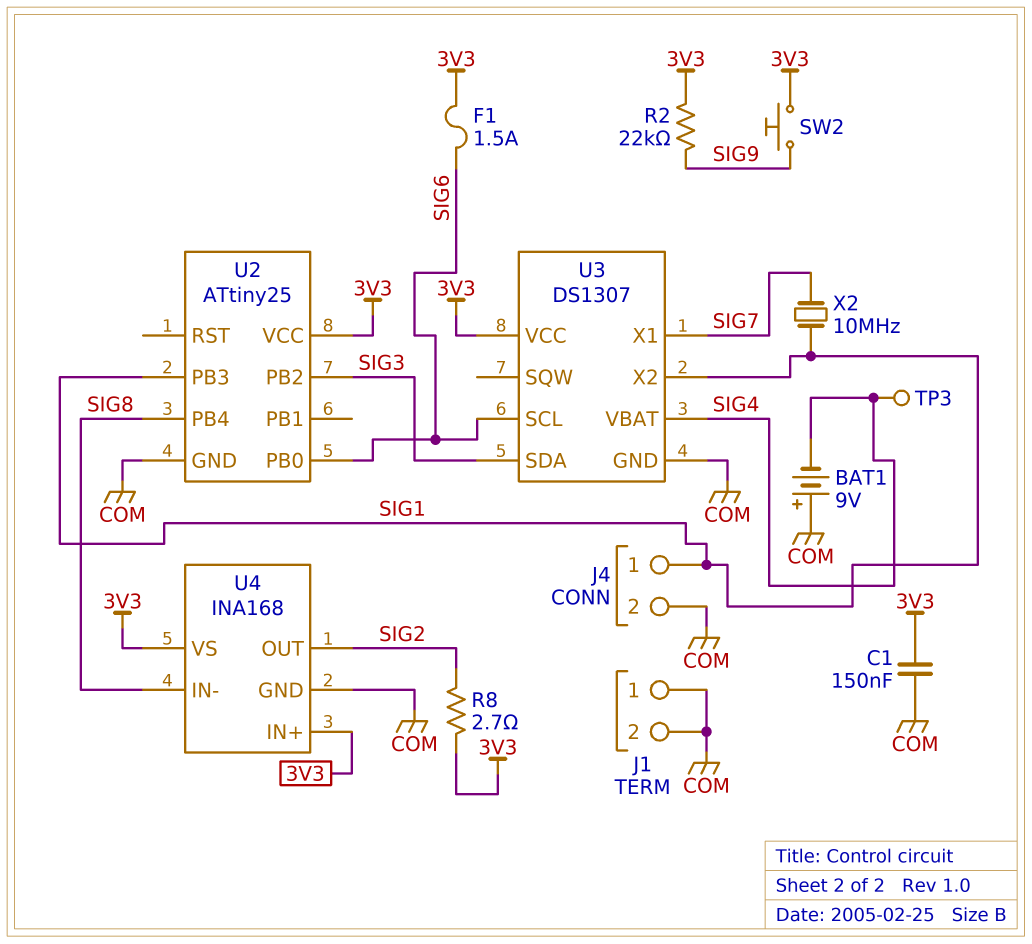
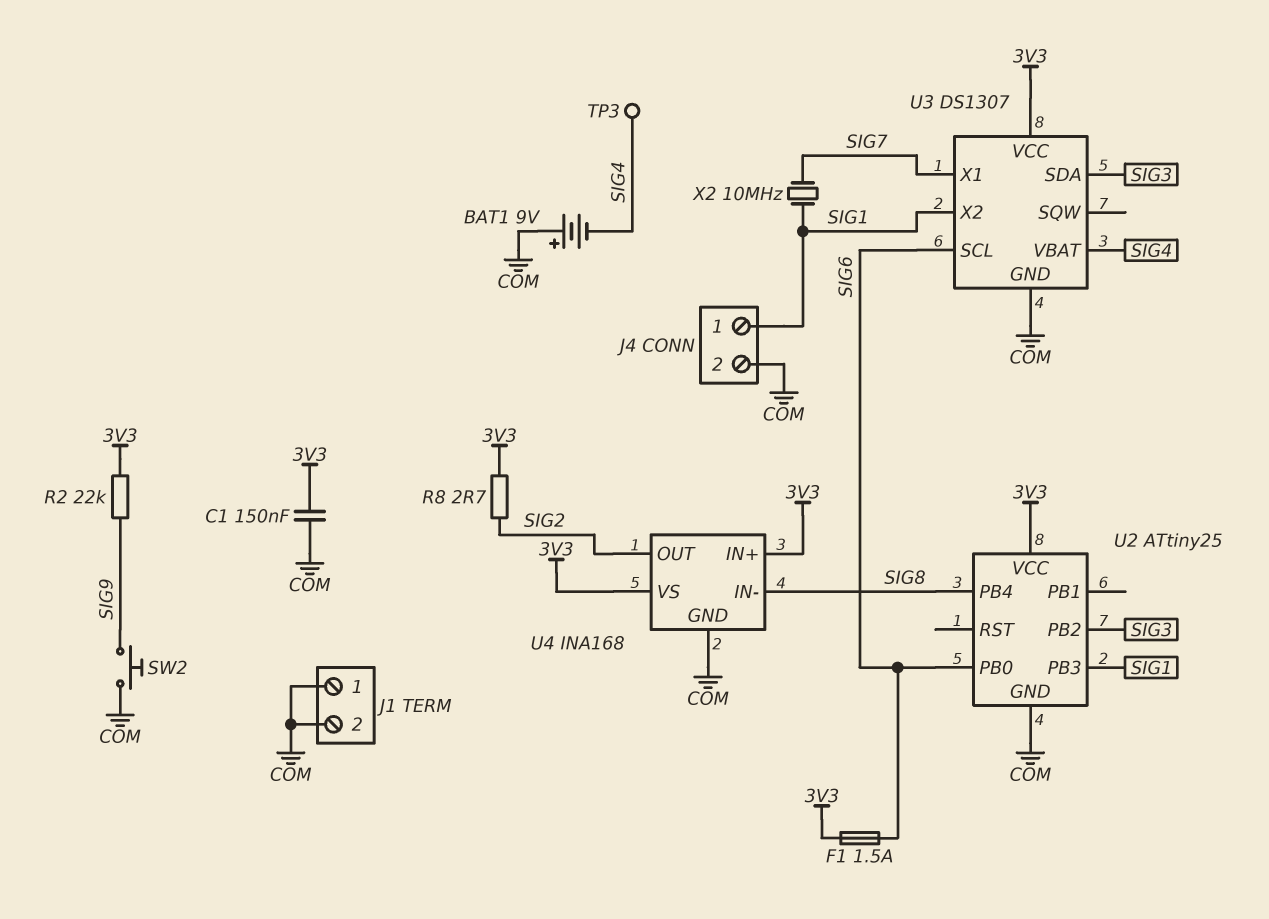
SW2: button (3V3, SIG9) -> button (COM, SIG9)

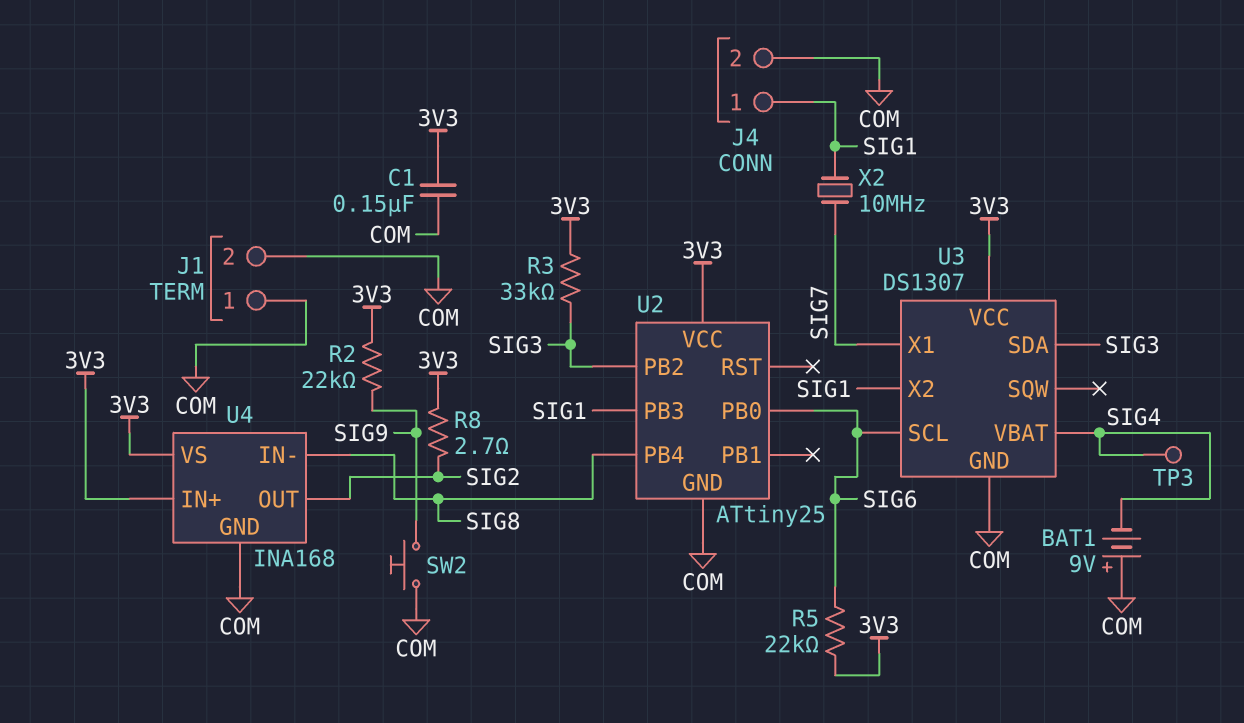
F1: 1.5A (3V3, SIG6) -> none
R3: none -> 33k (3V3, SIG3)
R5: none -> 22k (3V3, SIG6)

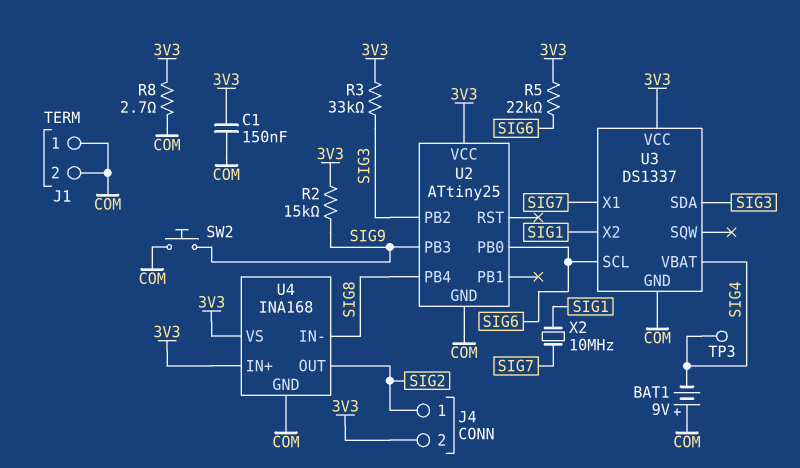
J4 pin 1: SIG1 -> SIG2
J4 pin 2: COM -> 3V3
R2: 22k (3V3, SIG9) -> 15k (3V3, SIG9)
R8: 2.7 (3V3, SIG2) -> 2.7 (3V3, COM)
U2 pin PB3: SIG1 -> SIG9
U3: DS1307 -> DS1337

